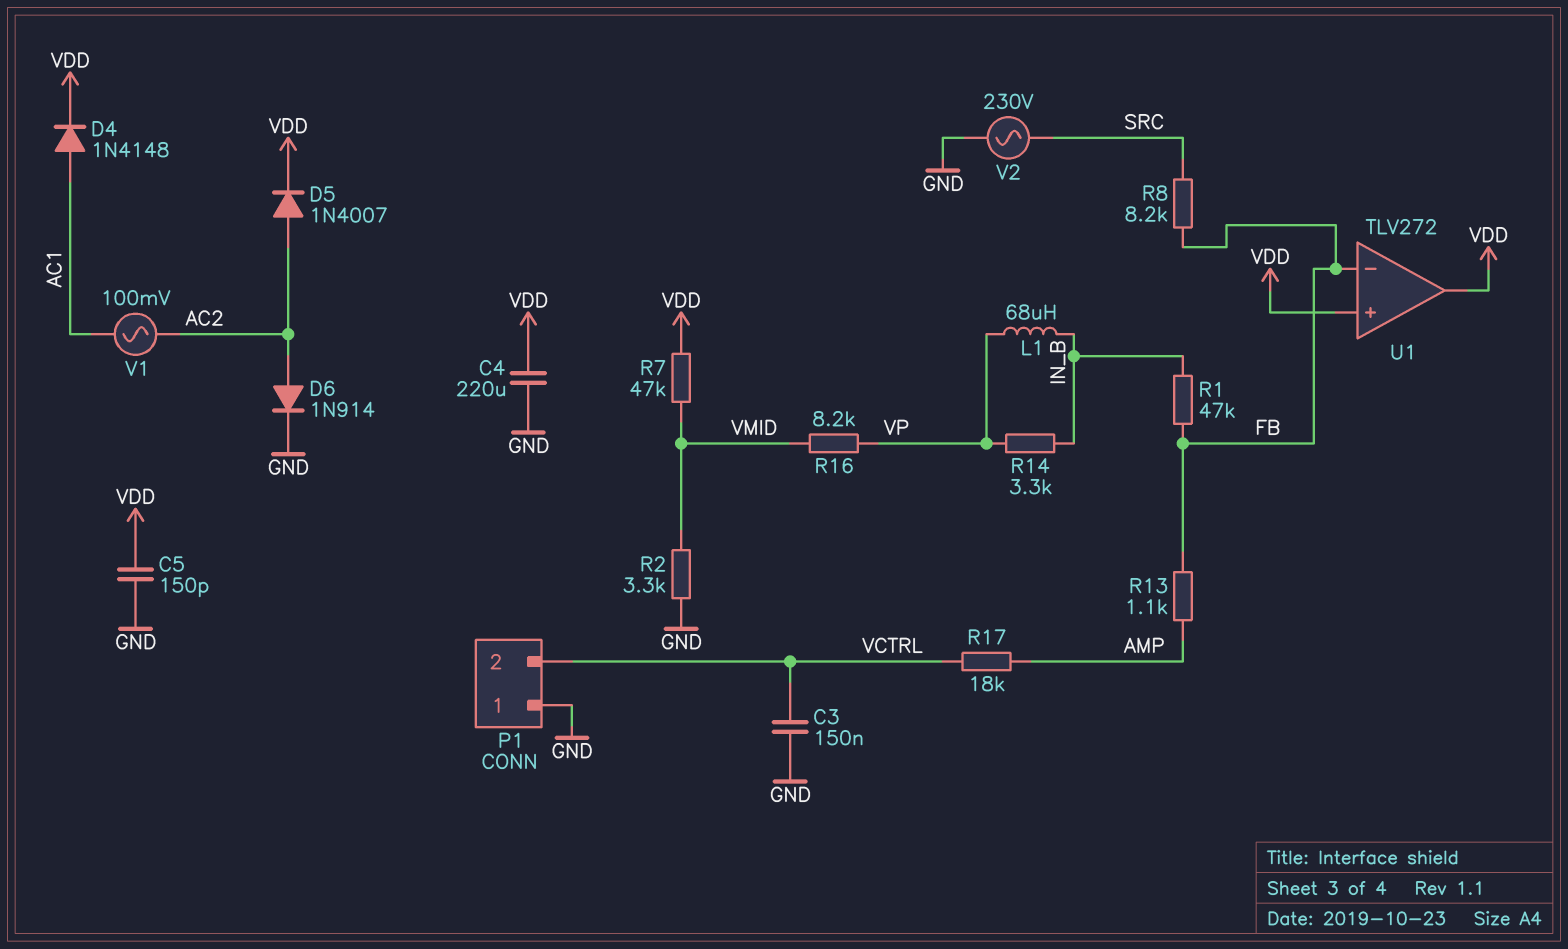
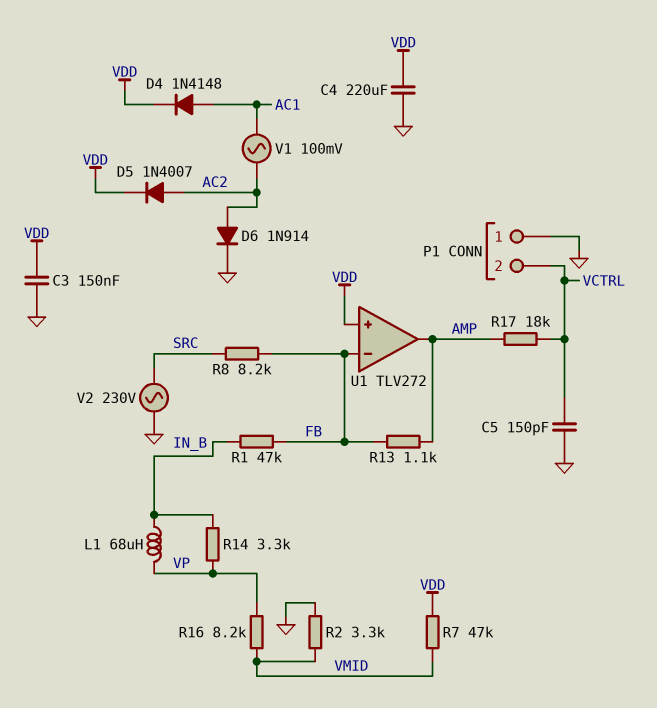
C3: 150nF (GND, VCTRL) -> 150nF (GND, VDD)
C5: 150pF (GND, VDD) -> 150pF (GND, VCTRL)
U1 pin out: VDD -> AMP

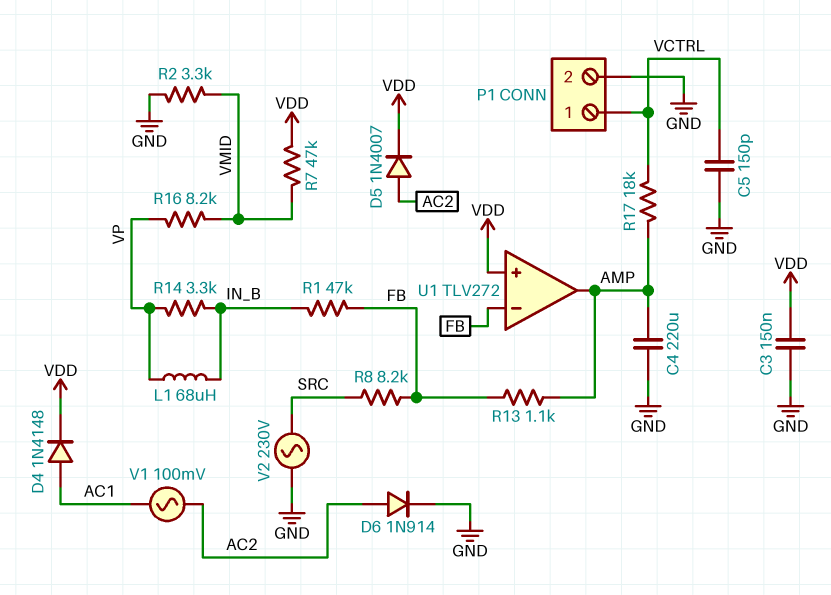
C4: 220uF (GND, VDD) -> 220uF (AMP, GND)
P1 pin 1: GND -> VCTRL
P1 pin 2: VCTRL -> GND

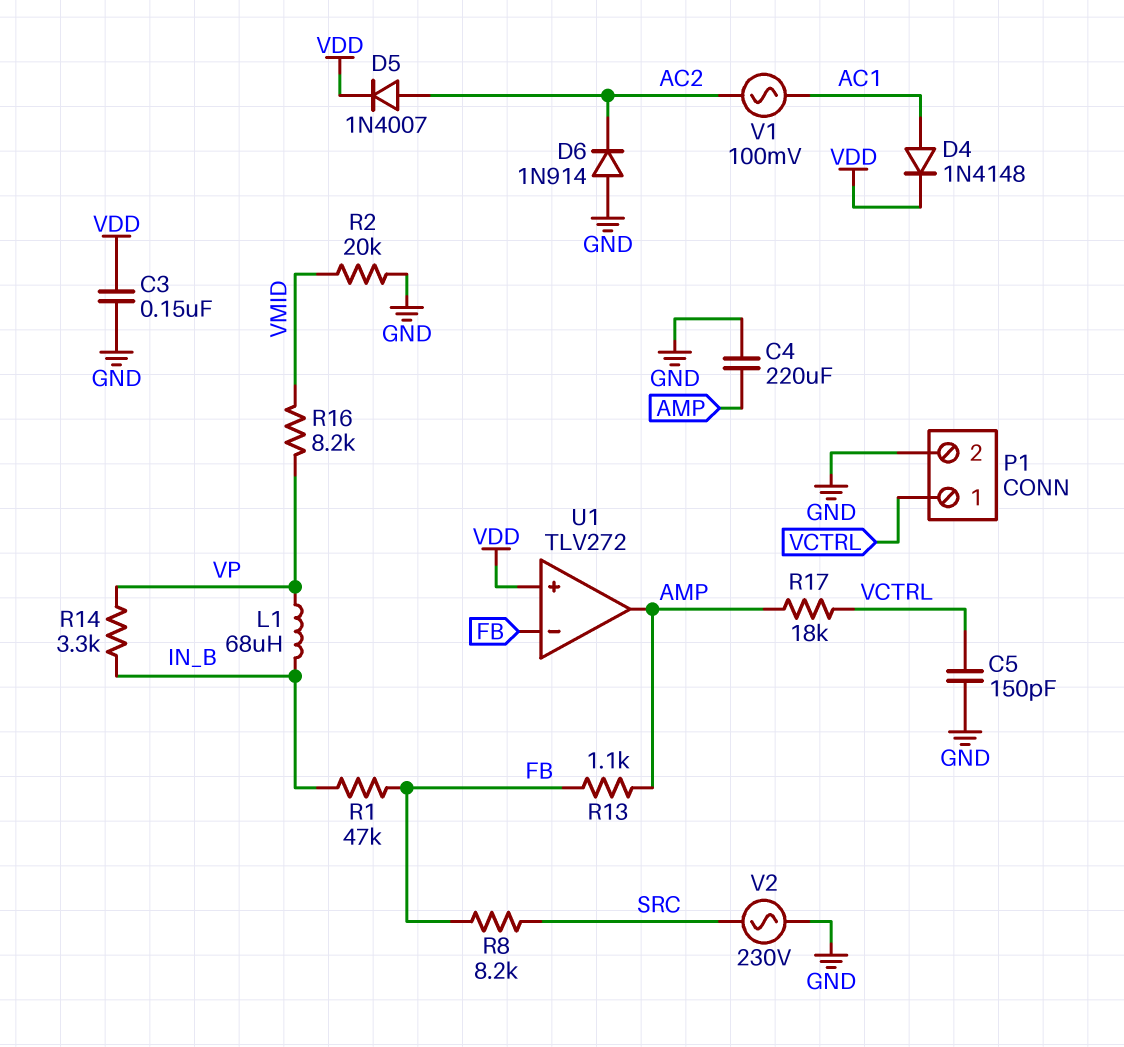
D6: diode 1N914 (A AC2, K GND) -> diode 1N914 (A GND, K AC2)
R2: 3.3k (GND, VMID) -> 20k (GND, VMID)
R7: 47k (VDD, VMID) -> none

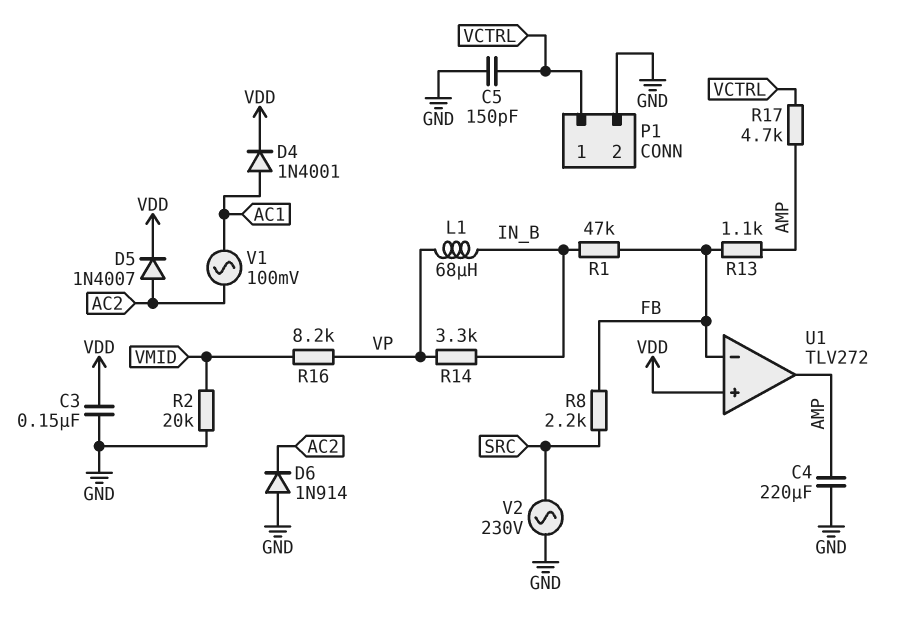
D4: diode 1N4148 (A AC1, K VDD) -> diode 1N4001 (A AC1, K VDD)
R8: 8.2k (FB, SRC) -> 2.2k (FB, SRC)
R17: 18k (AMP, VCTRL) -> 4.7k (AMP, VCTRL)

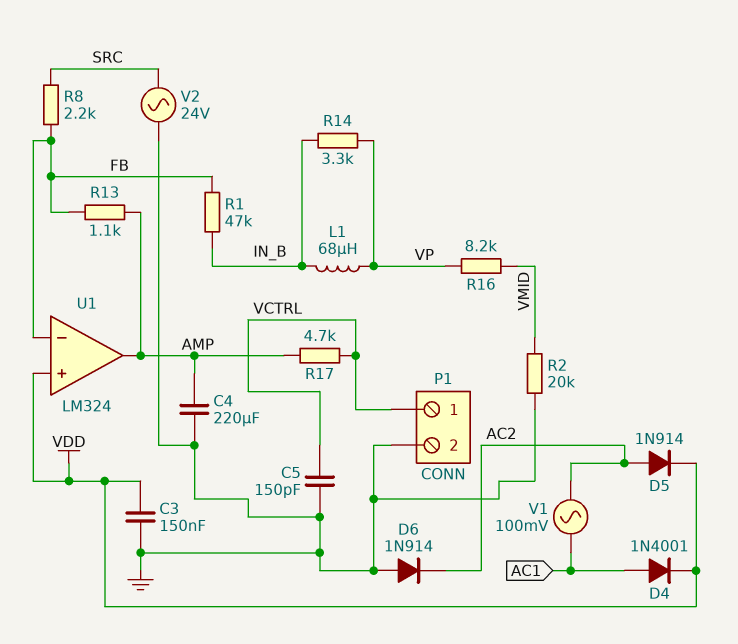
D5: diode 1N4007 (A AC2, K VDD) -> diode 1N914 (A AC2, K VDD)
U1: TLV272 -> LM324
V2: AC 230V (GND, SRC) -> AC 24V (GND, SRC)

